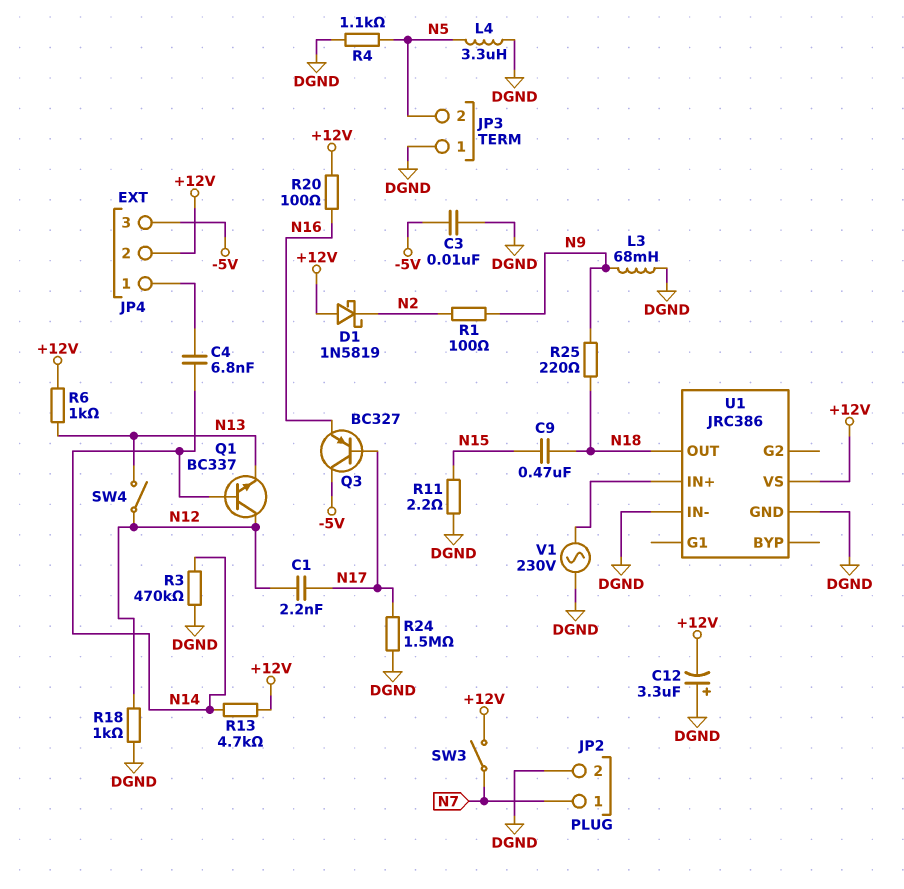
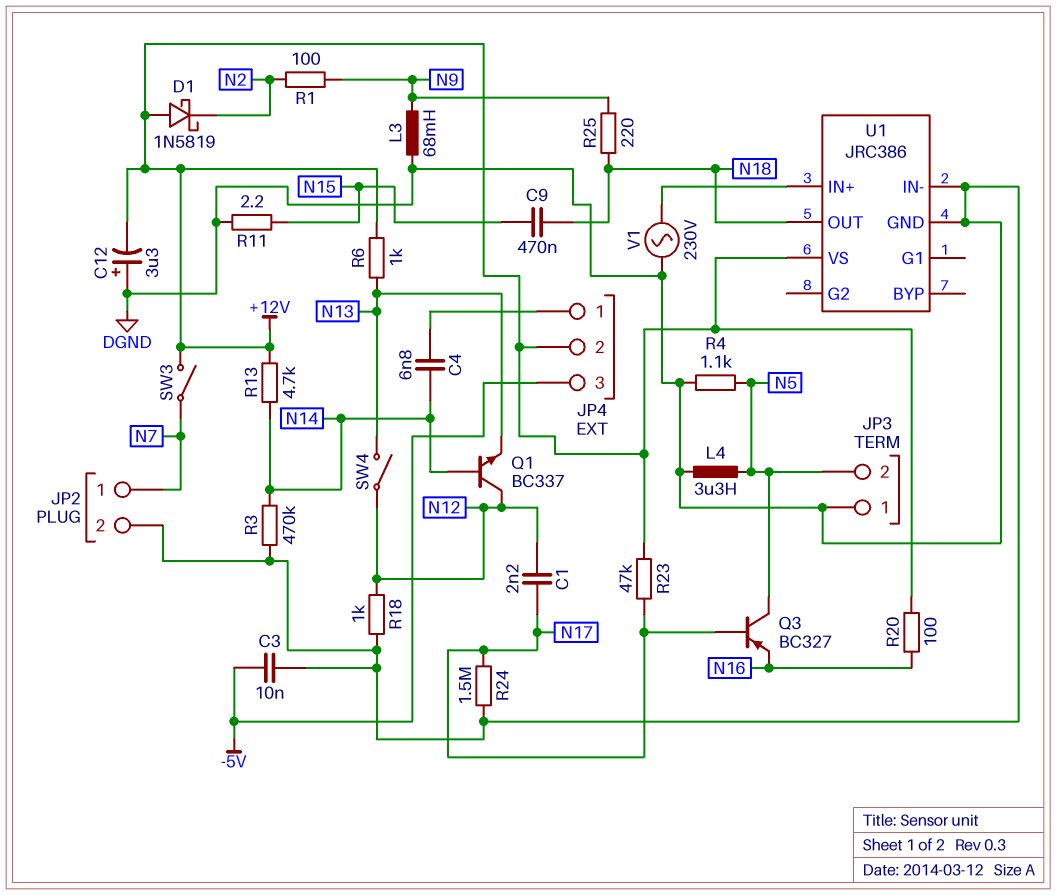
Q3: PNP BC327 (B N17, C -5V, E N16) -> PNP BC327 (B N17, C N5, E N16)
R23: none -> 47k (+12V, N17)

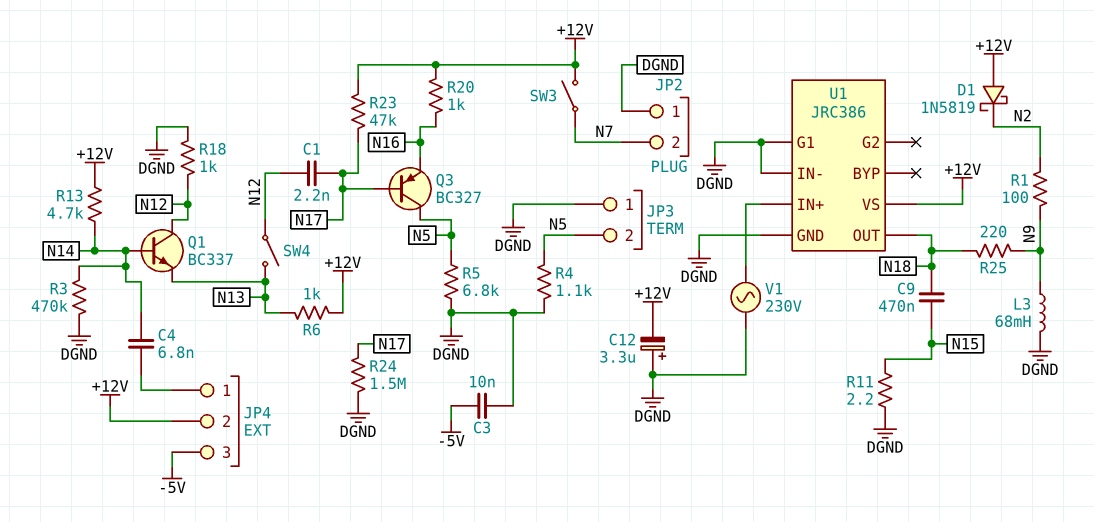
JP2 pin 1: N7 -> DGND
JP2 pin 2: DGND -> N7
L4: 3.3uH (DGND, N5) -> none
R5: none -> 6.8k (DGND, N5)
R20: 100 (+12V, N16) -> 1k (+12V, N16)
U1 pin G1: none -> DGND

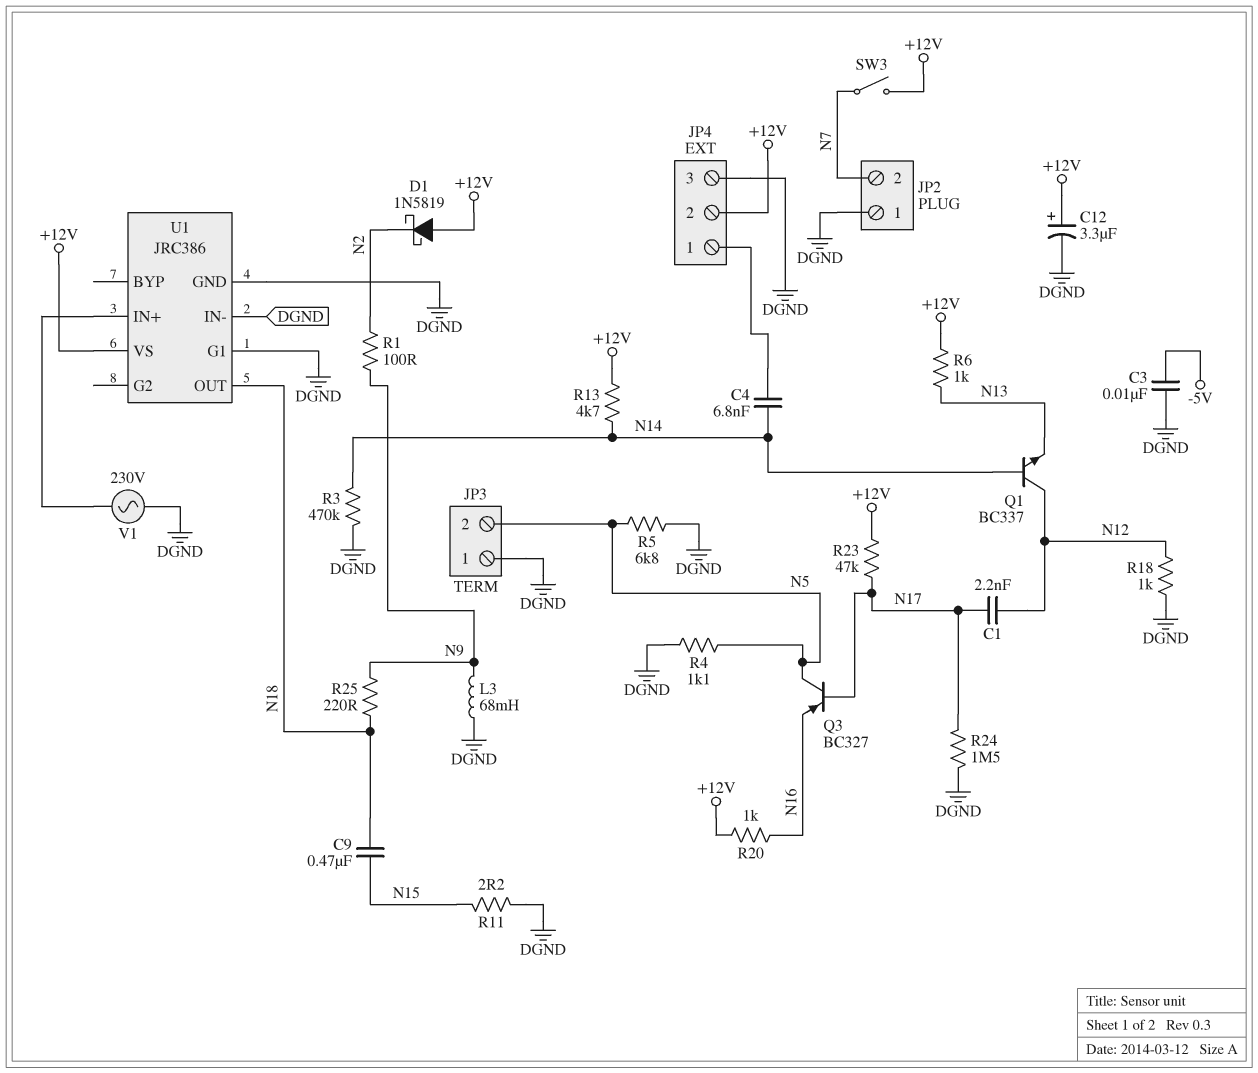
C12: 3.3uF (plus DGND, minus +12V) -> 3.3uF (plus +12V, minus DGND)
JP4 pin 3: -5V -> DGND
SW4: switch (N12, N13) -> none

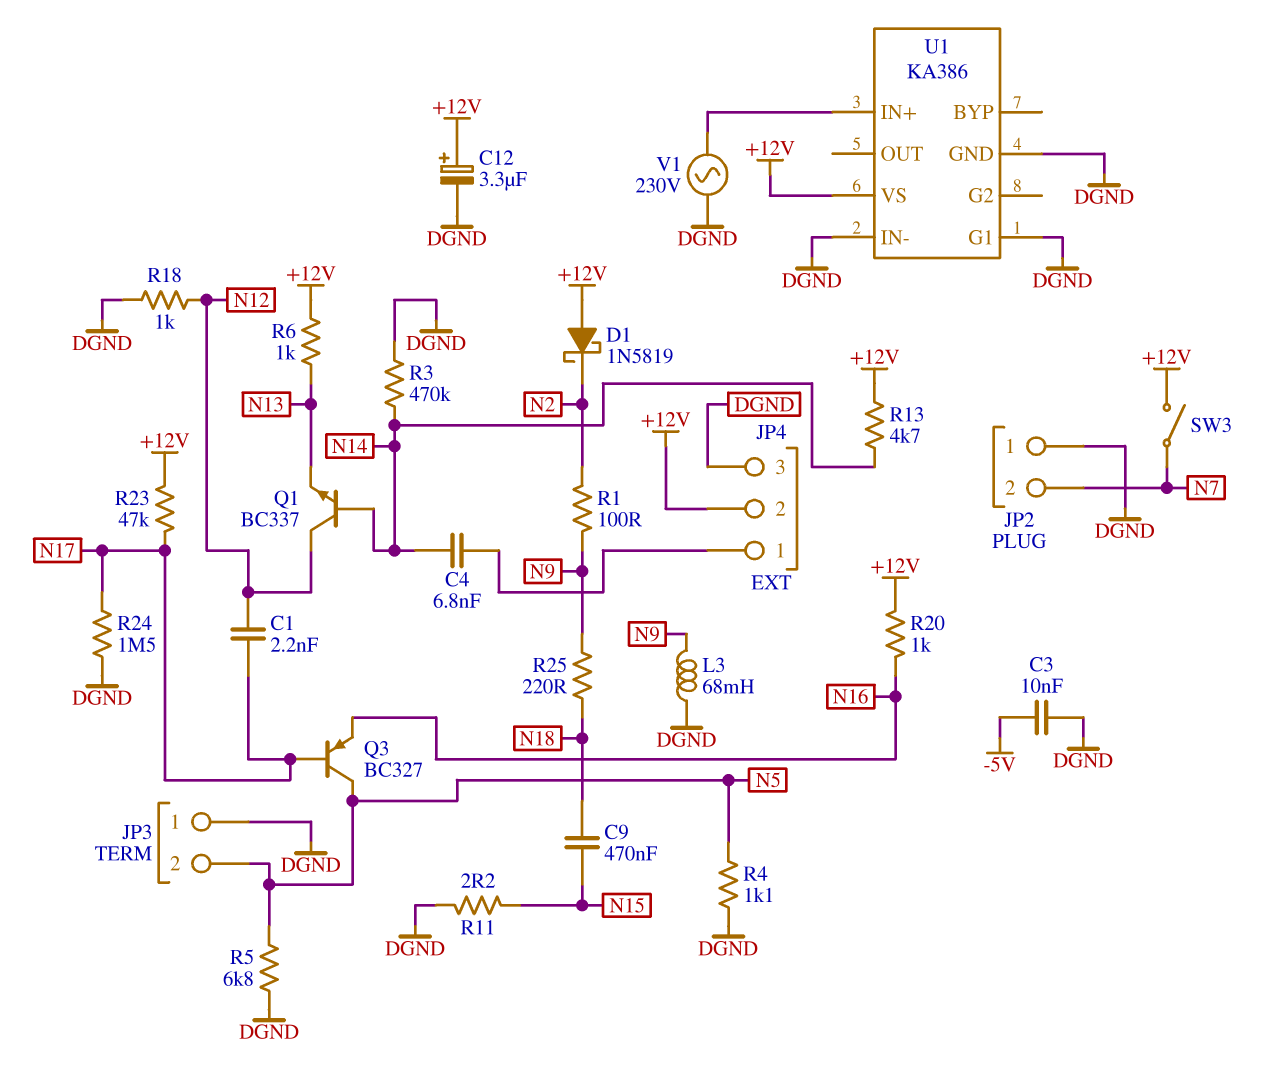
U1: JRC386 -> KA386
U1 pin OUT: N18 -> none

